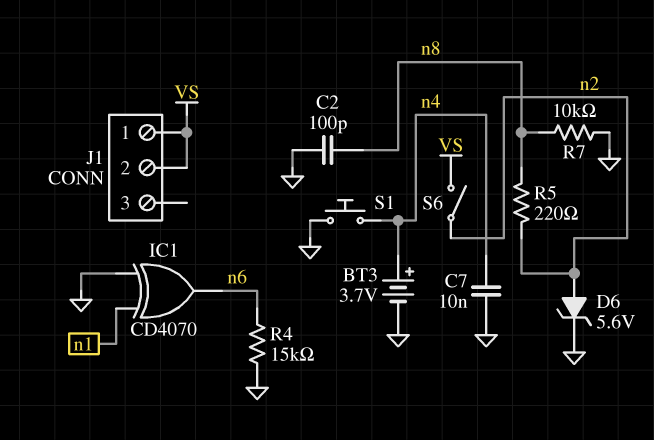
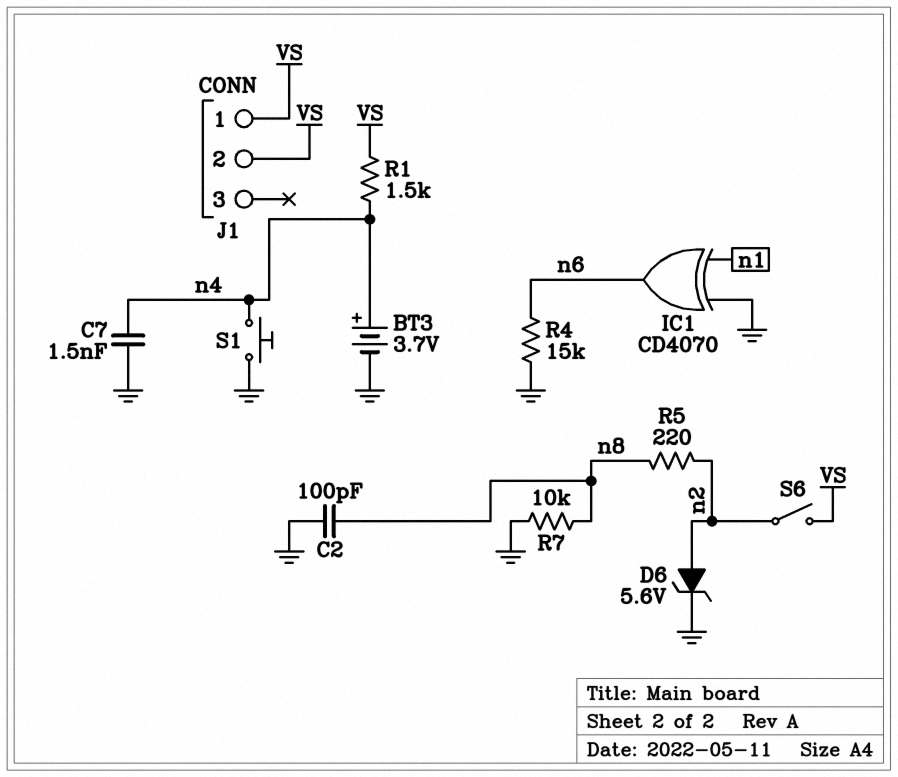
C7: 10nF (GND, n4) -> 1.5nF (GND, n4)
R1: none -> 1.5k (VS, n4)

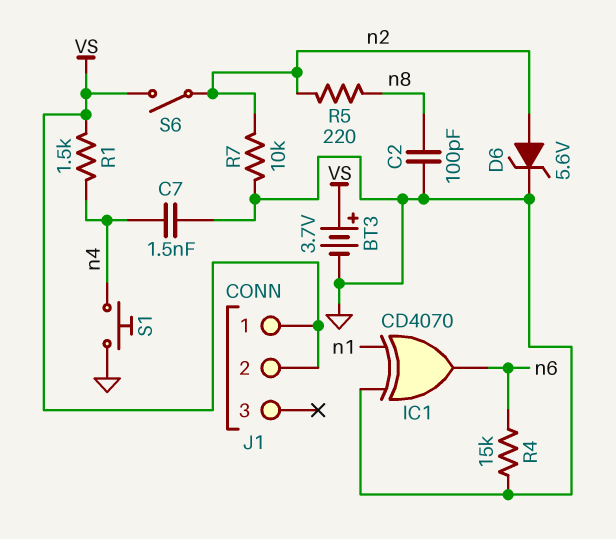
BT3: 3.7V (plus n4, minus GND) -> 3.7V (plus VS, minus GND)
R7: 10k (GND, n8) -> 10k (GND, n2)

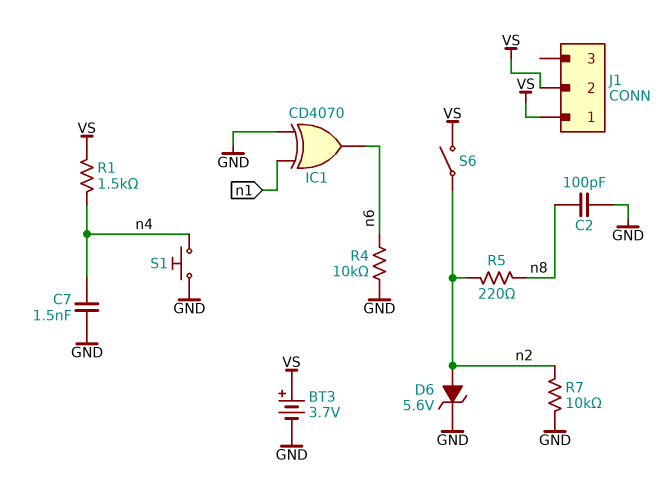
R4: 15k (GND, n6) -> 10k (GND, n6)

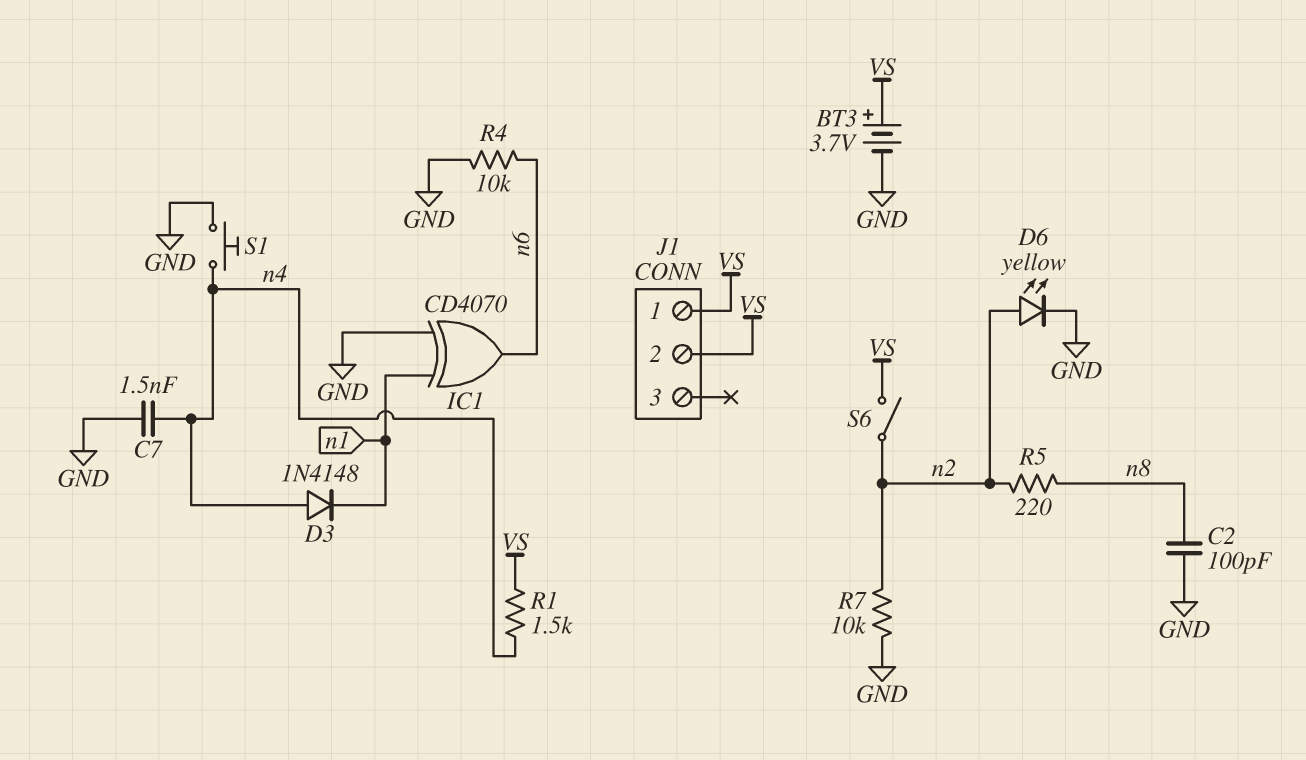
D3: none -> diode 1N4148 (A n4, K n1)
D6: zener 5.6V (A n2, K GND) -> LED yellow (A n2, K GND)

